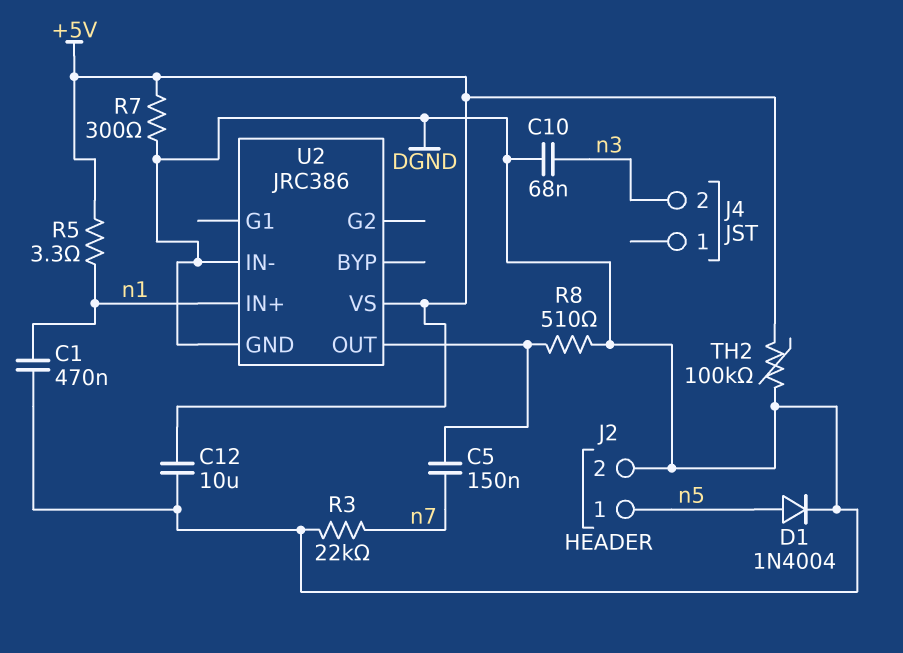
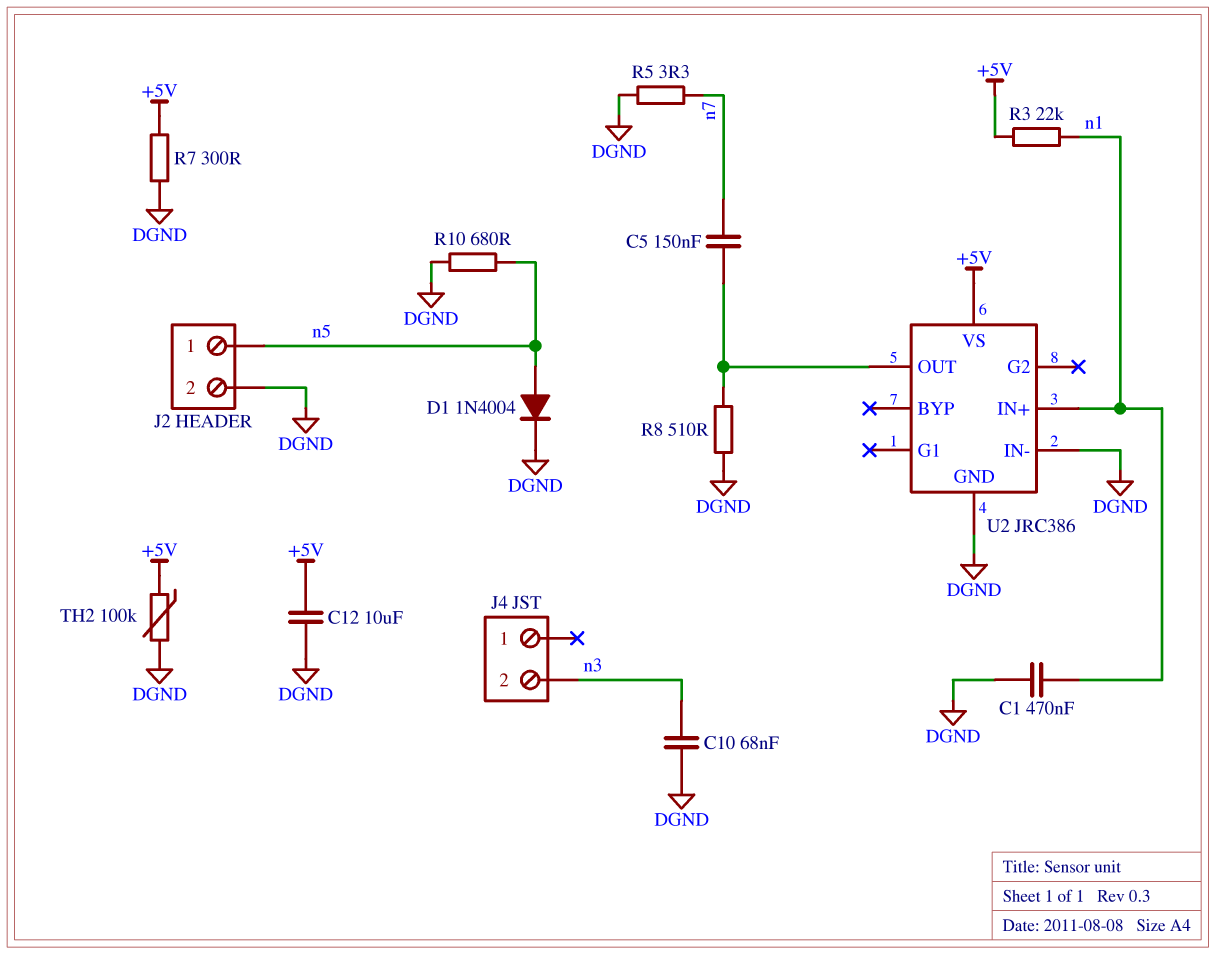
R3: 22k (DGND, n7) -> 22k (+5V, n1)
R5: 3.3 (+5V, n1) -> 3.3 (DGND, n7)
R10: none -> 680 (DGND, n5)

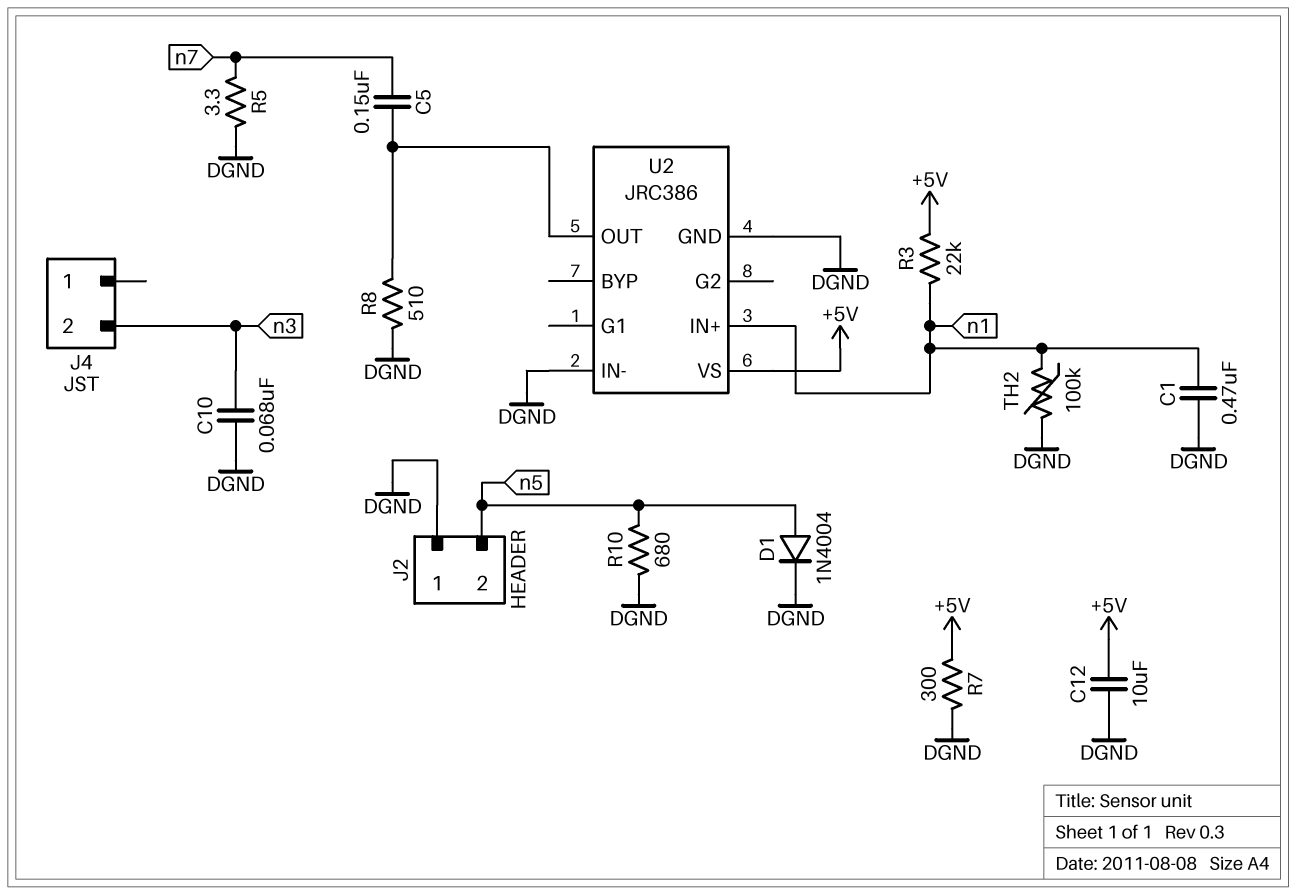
J2 pin 1: n5 -> DGND
J2 pin 2: DGND -> n5
TH2: 100k (+5V, DGND) -> 100k (DGND, n1)

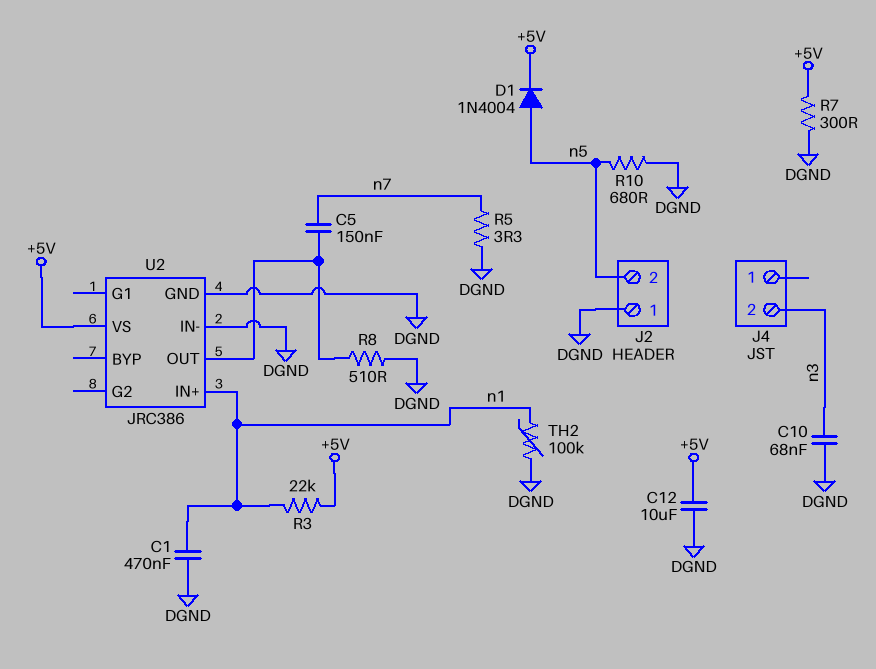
D1: diode 1N4004 (A n5, K DGND) -> diode 1N4004 (A n5, K +5V)

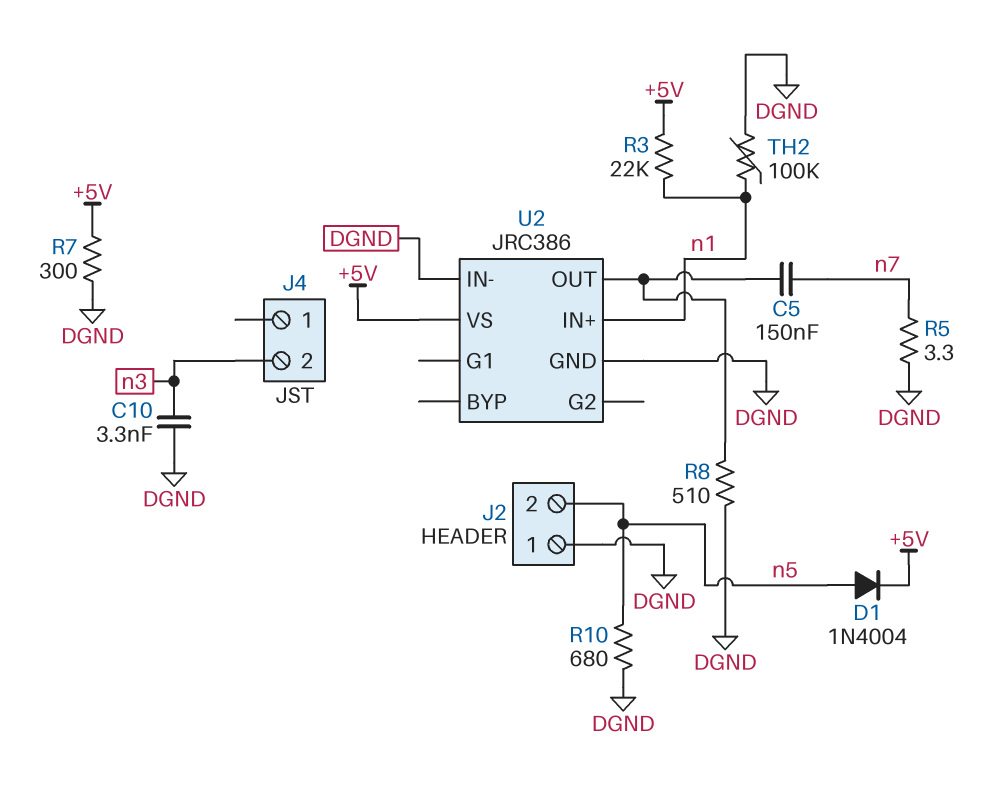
C1: 470nF (DGND, n1) -> none
C10: 68nF (DGND, n3) -> 3.3nF (DGND, n3)
C12: 10uF (+5V, DGND) -> none

